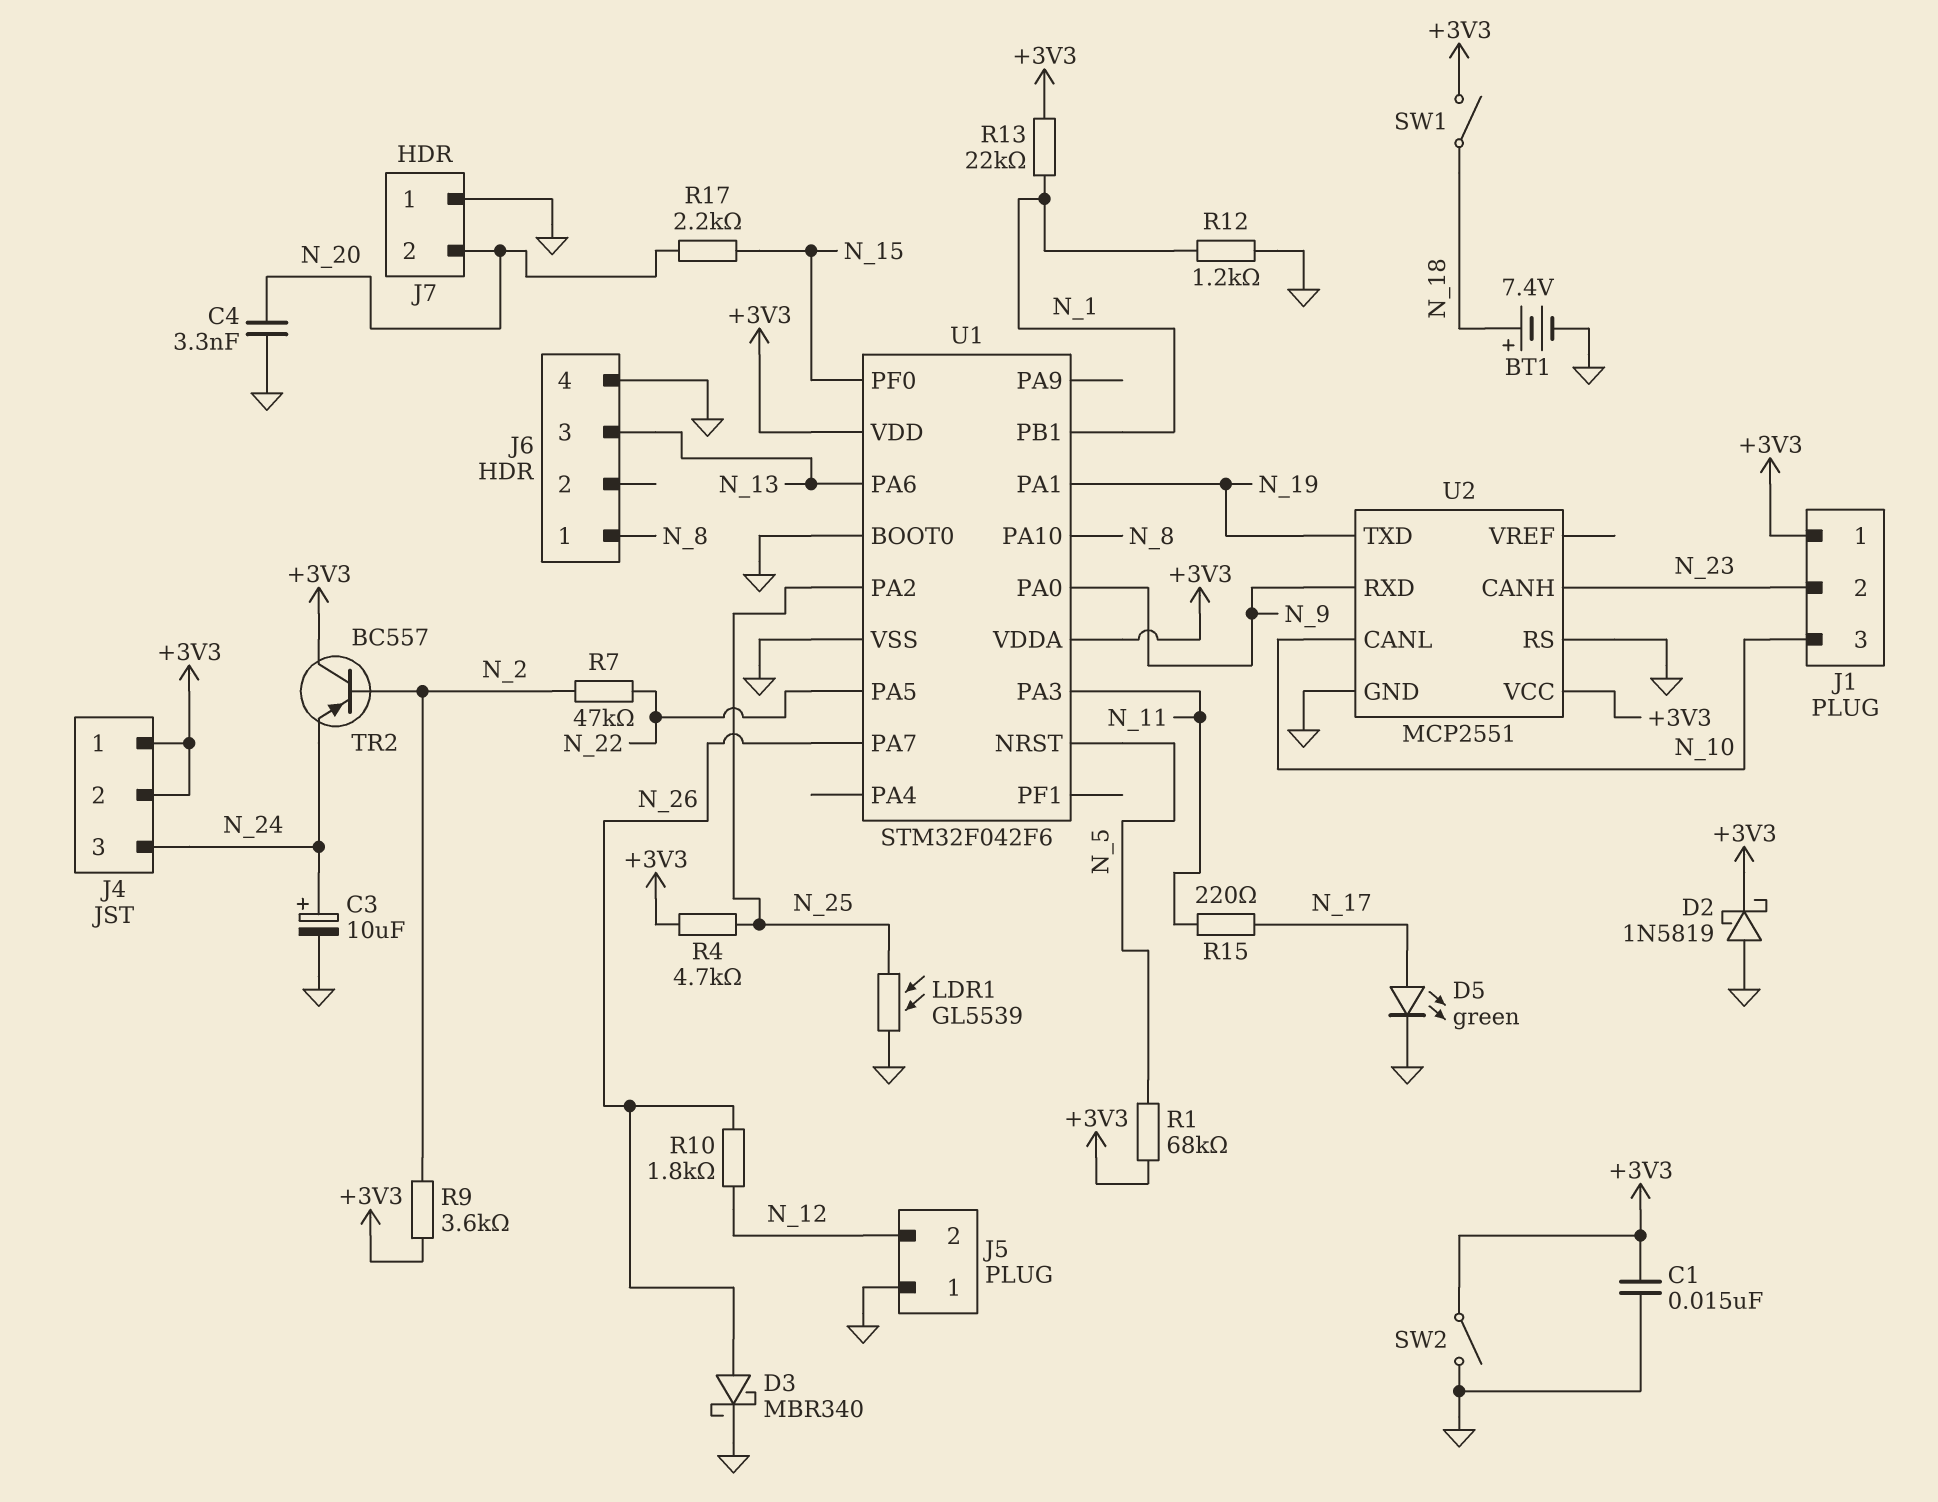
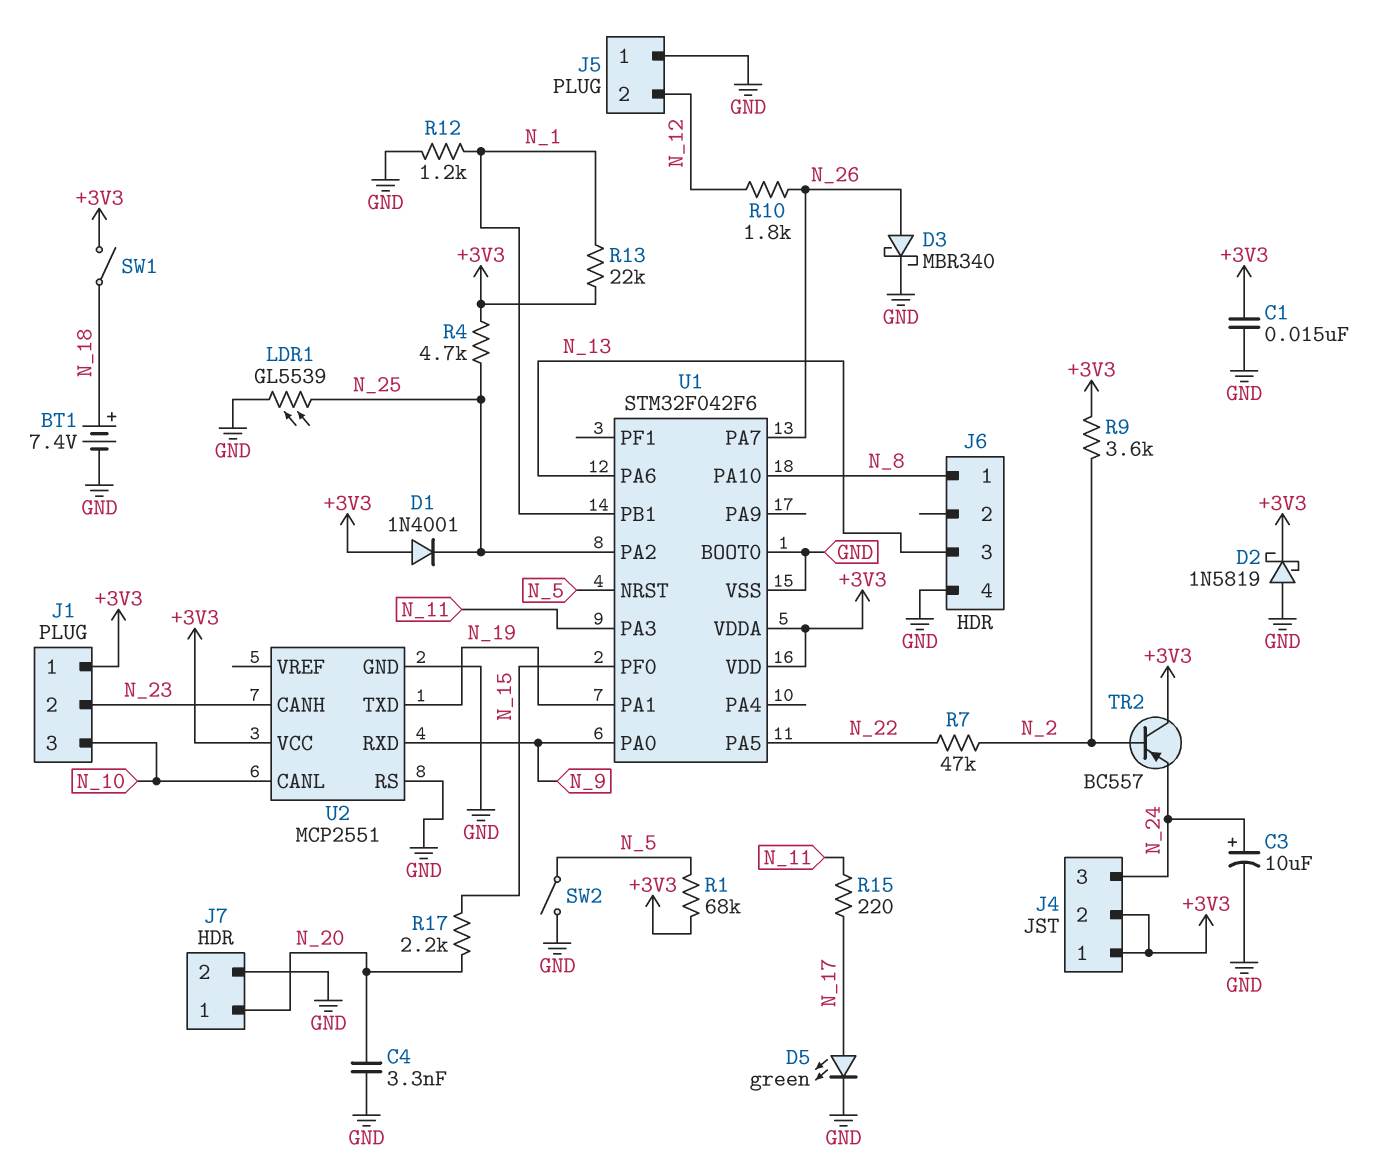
D1: none -> diode 1N4001 (A +3V3, K N_25)
J7 pin 1: GND -> N_20
J7 pin 2: N_20 -> GND
SW2: switch (+3V3, GND) -> switch (GND, N_5)

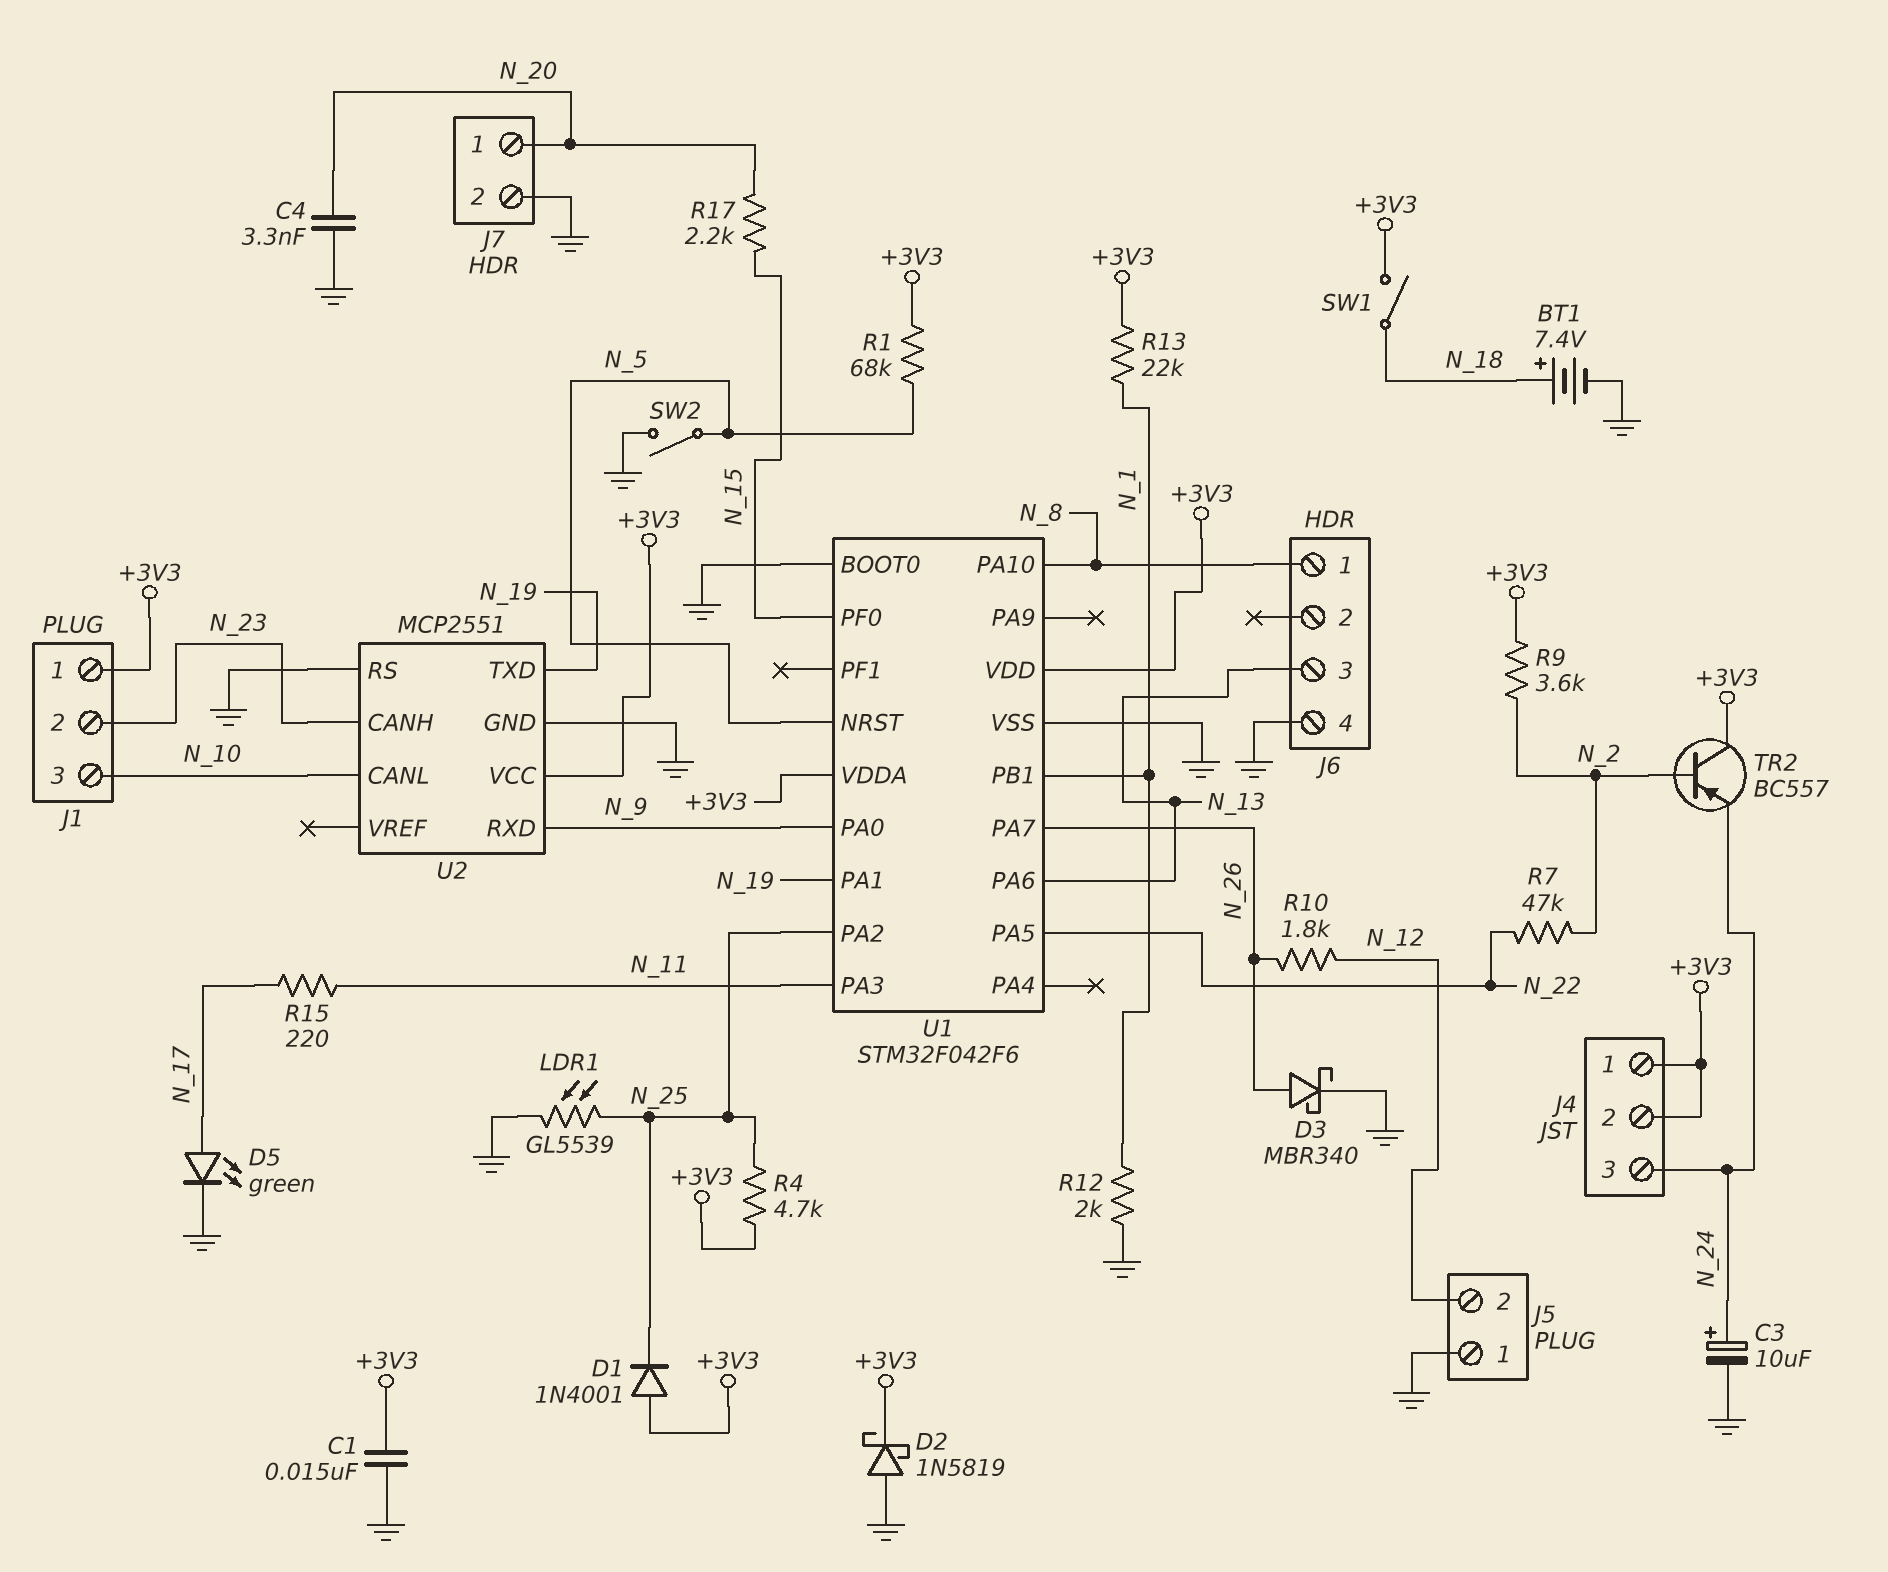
R12: 1.2k (GND, N_1) -> 2k (GND, N_1)

